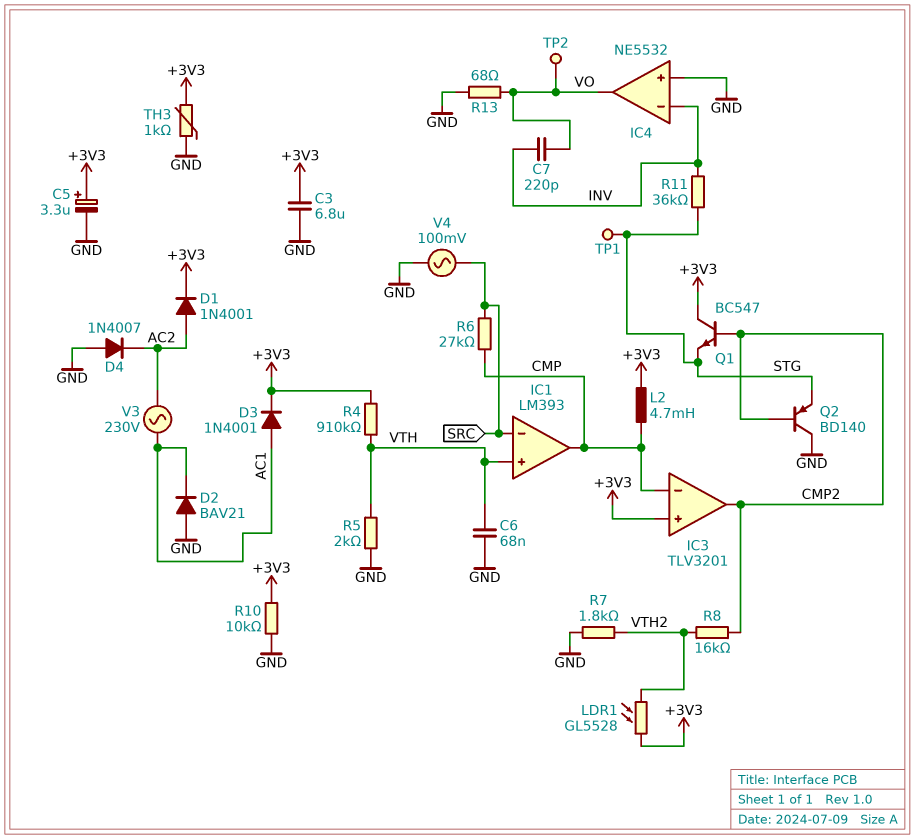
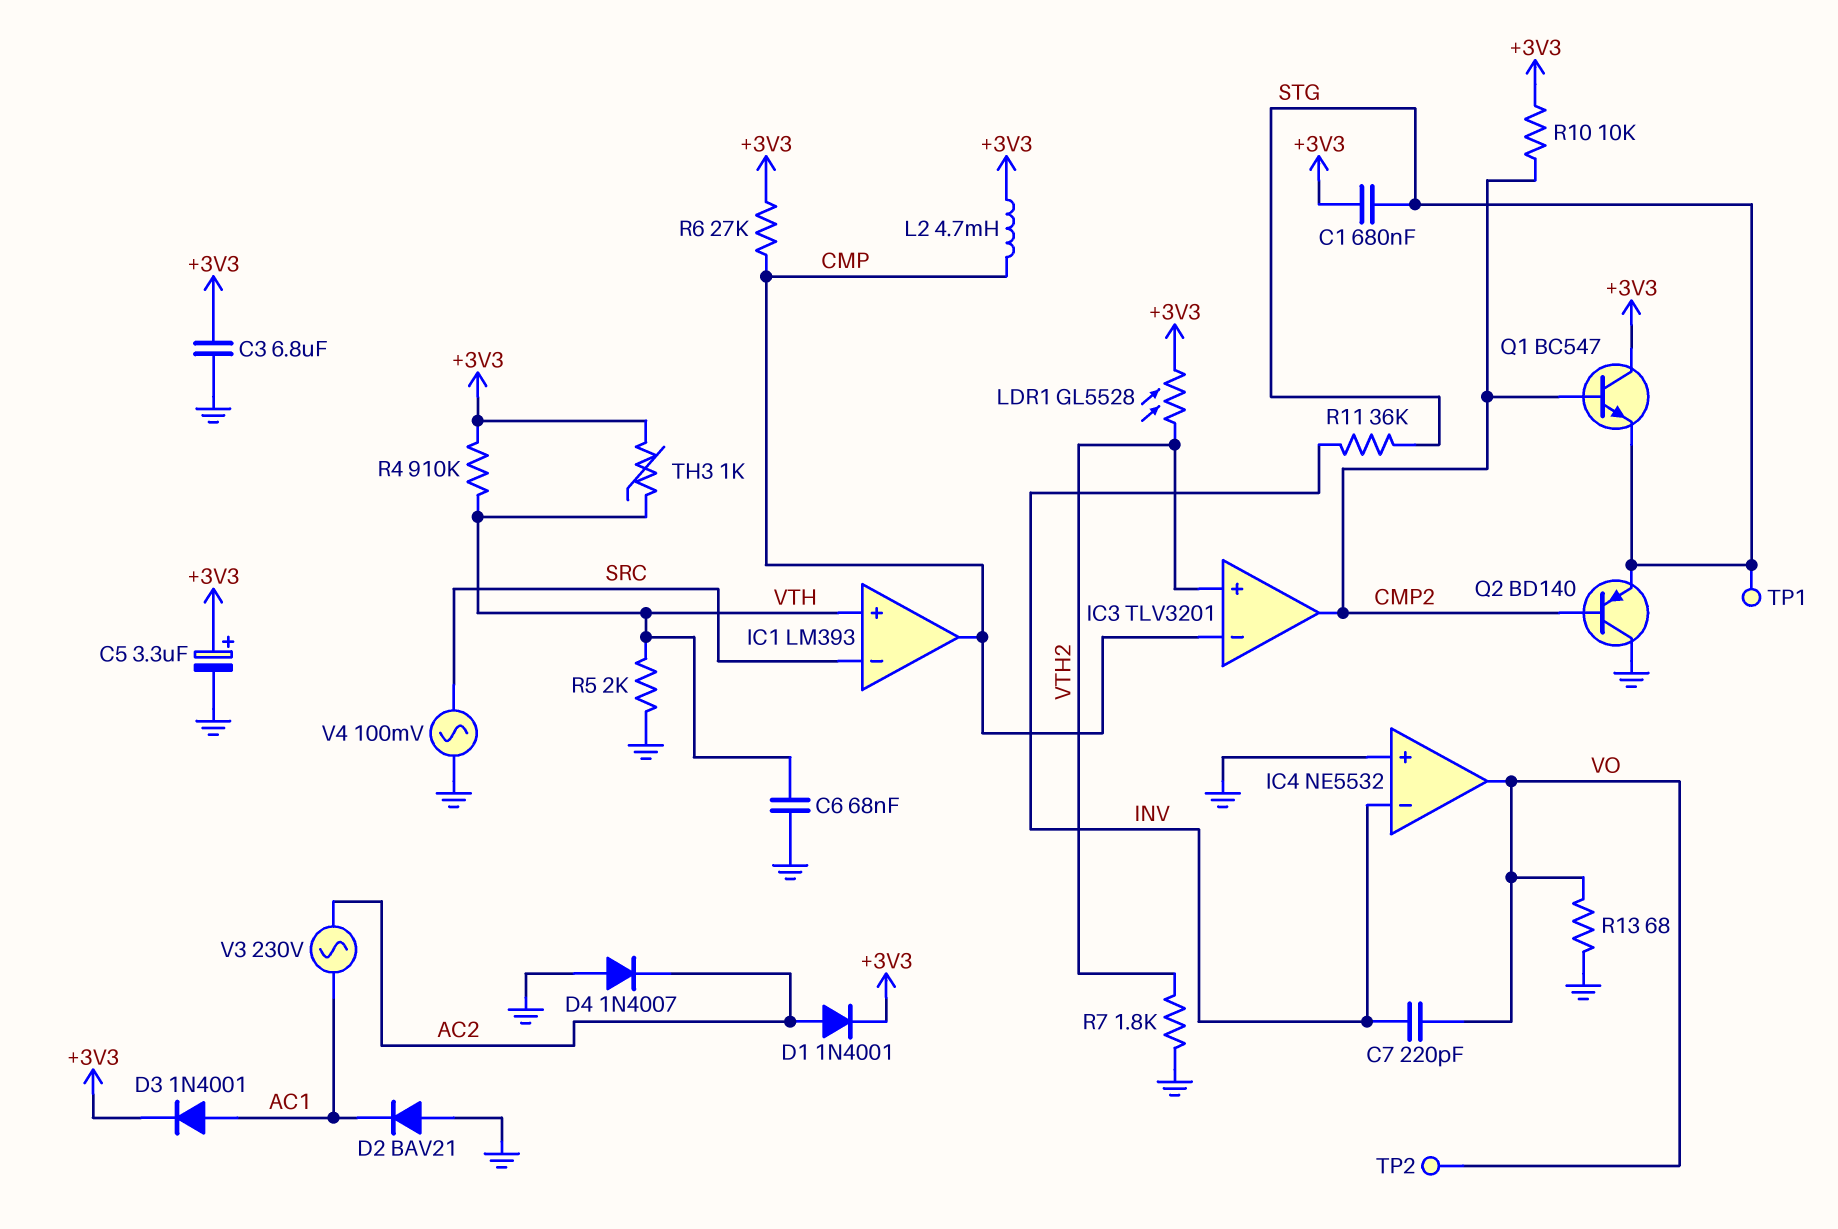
C1: none -> 680nF (+3V3, STG)
IC3 pin in+: +3V3 -> VTH2
R6: 27k (CMP, SRC) -> 27k (+3V3, CMP)
R8: 16k (CMP2, VTH2) -> none
R10: 10k (+3V3, GND) -> 10k (+3V3, CMP2)
TH3: 1k (+3V3, GND) -> 1k (+3V3, VTH)

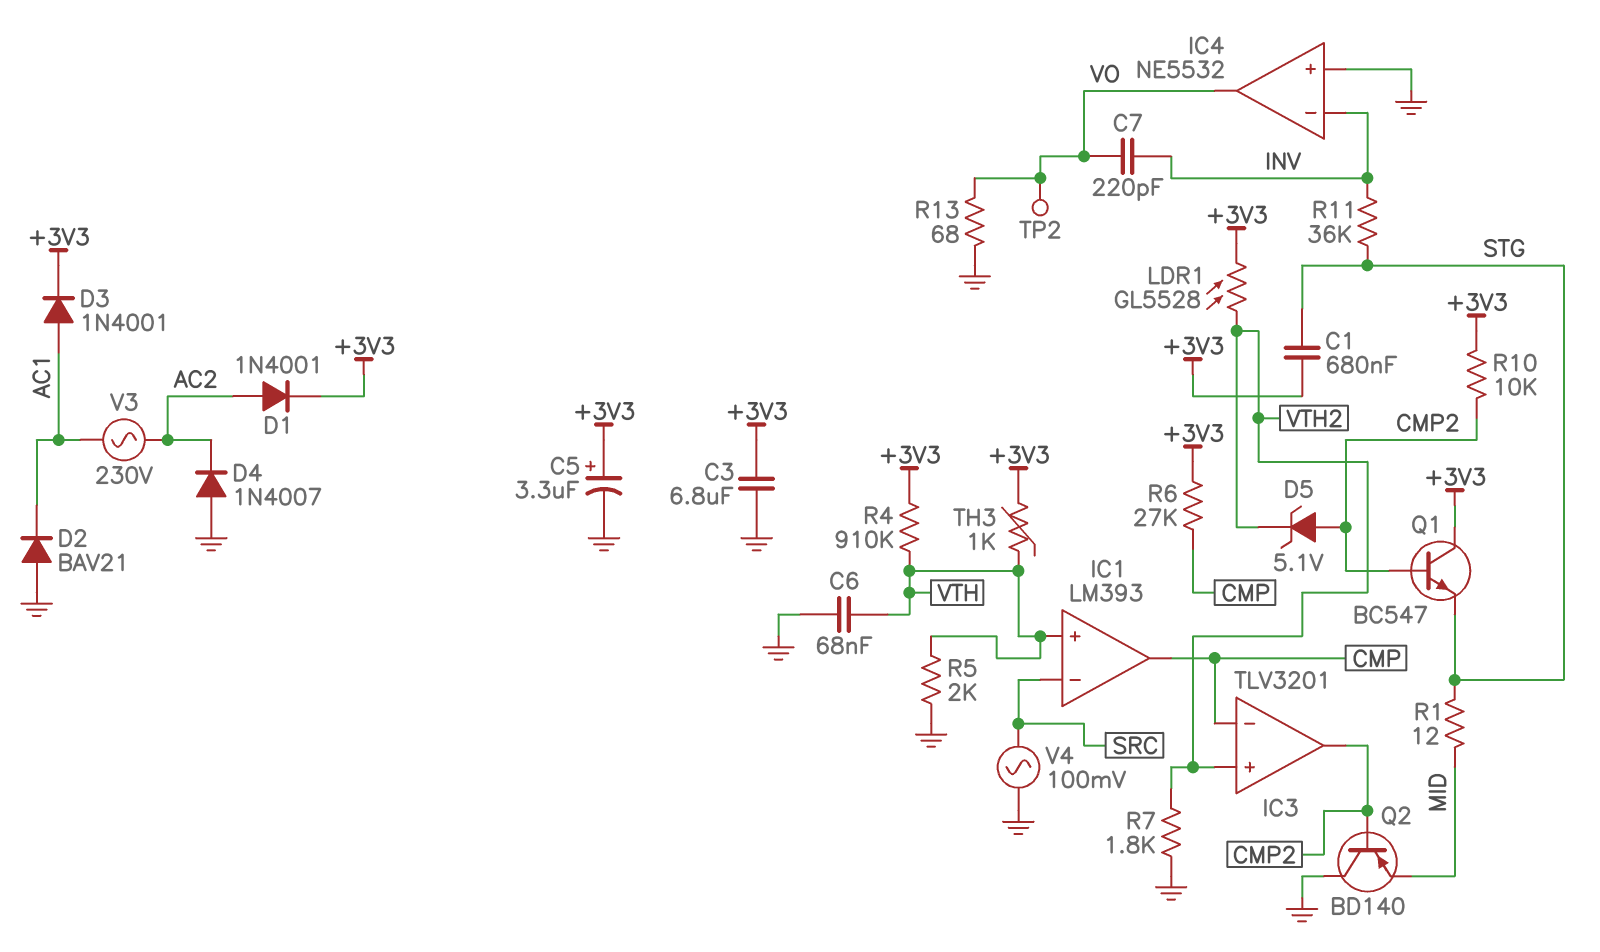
D5: none -> zener 5.1V (A CMP2, K VTH2)
L2: 4.7mH (+3V3, CMP) -> none
Q2: PNP BD140 (B CMP2, C GND, E STG) -> PNP BD140 (B CMP2, C GND, E MID)
R1: none -> 12 (MID, STG)
TP1: test point (STG) -> none

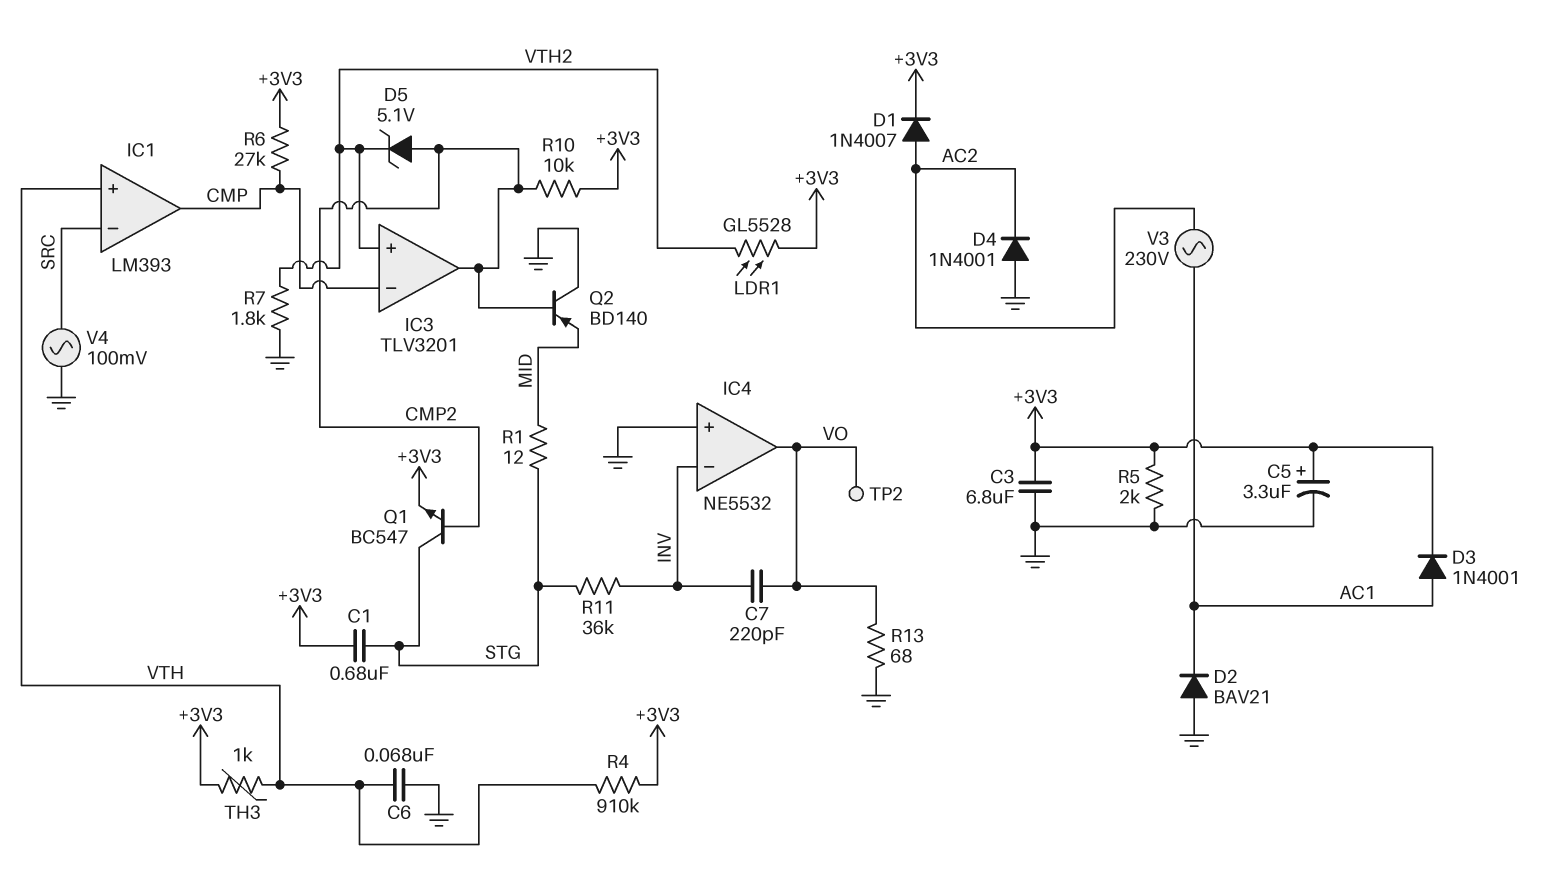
D1: diode 1N4001 (A AC2, K +3V3) -> diode 1N4007 (A AC2, K +3V3)
D4: diode 1N4007 (A GND, K AC2) -> diode 1N4001 (A GND, K AC2)
Q1: NPN BC547 (B CMP2, C +3V3, E STG) -> NPN BC547 (B CMP2, C STG, E +3V3)
R5: 2k (GND, VTH) -> 2k (+3V3, GND)

